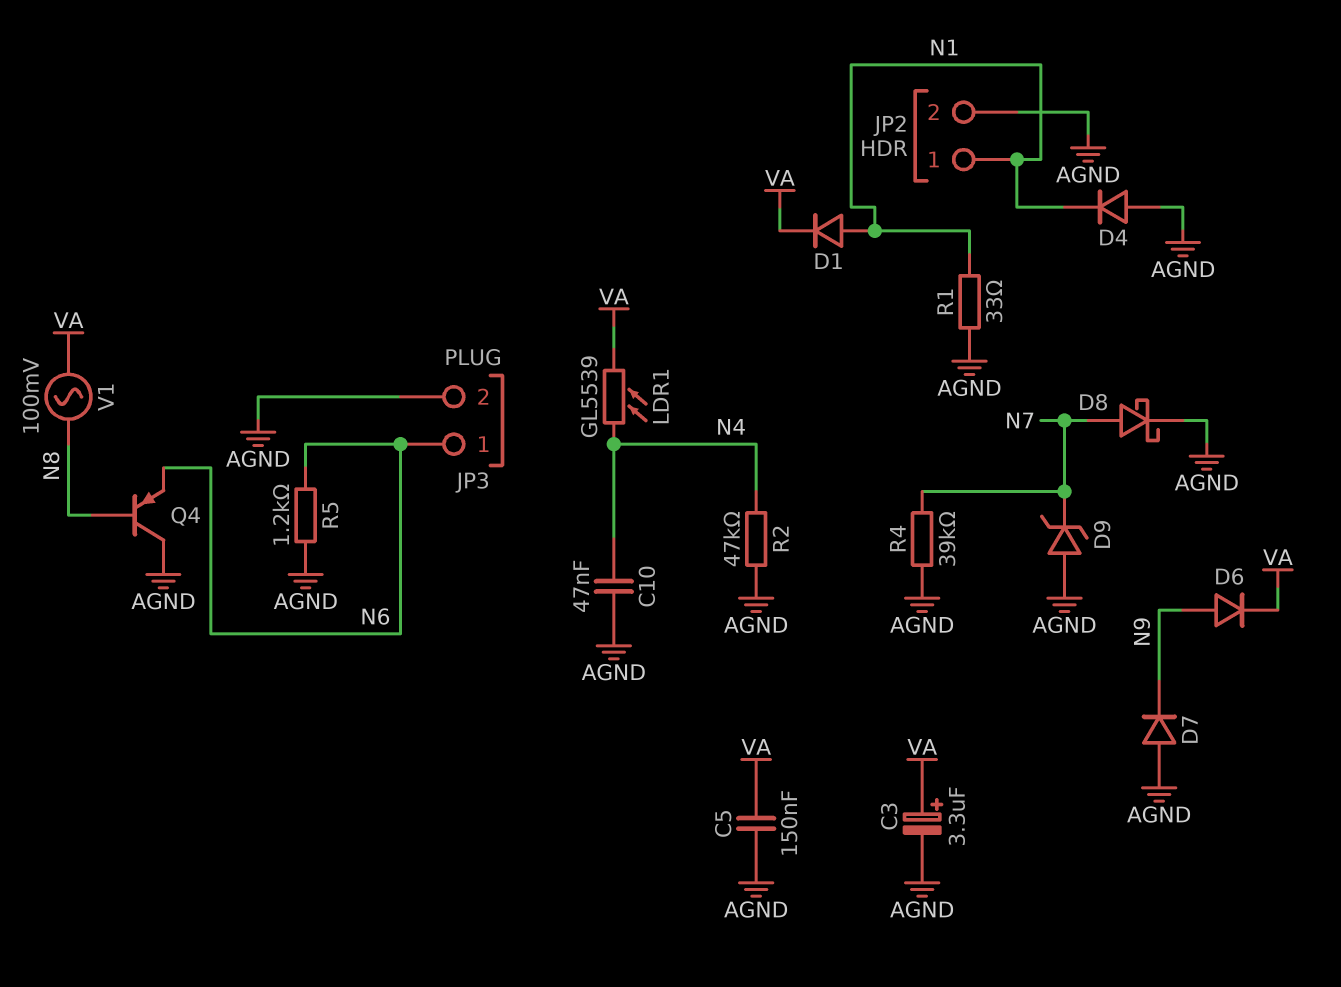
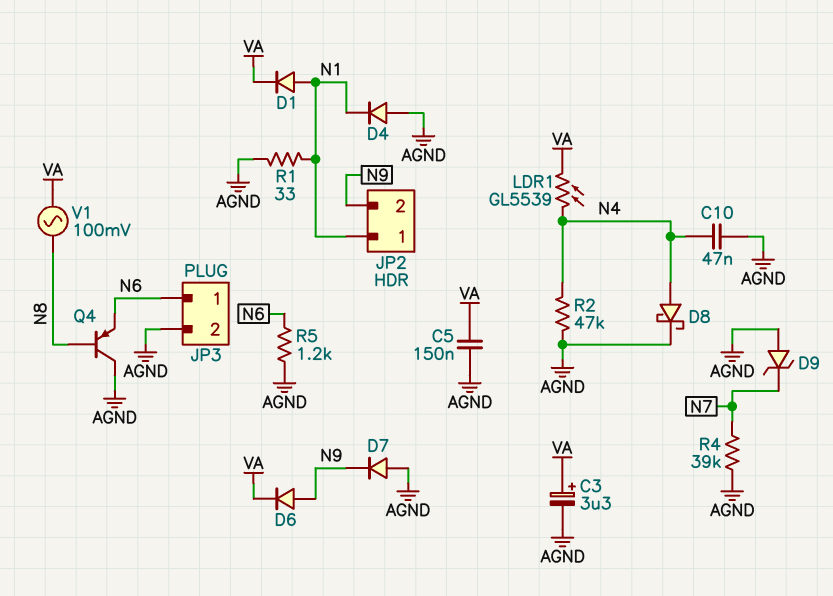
D8: schottky (A N7, K AGND) -> schottky (A N4, K AGND)
JP2 pin 2: AGND -> N9

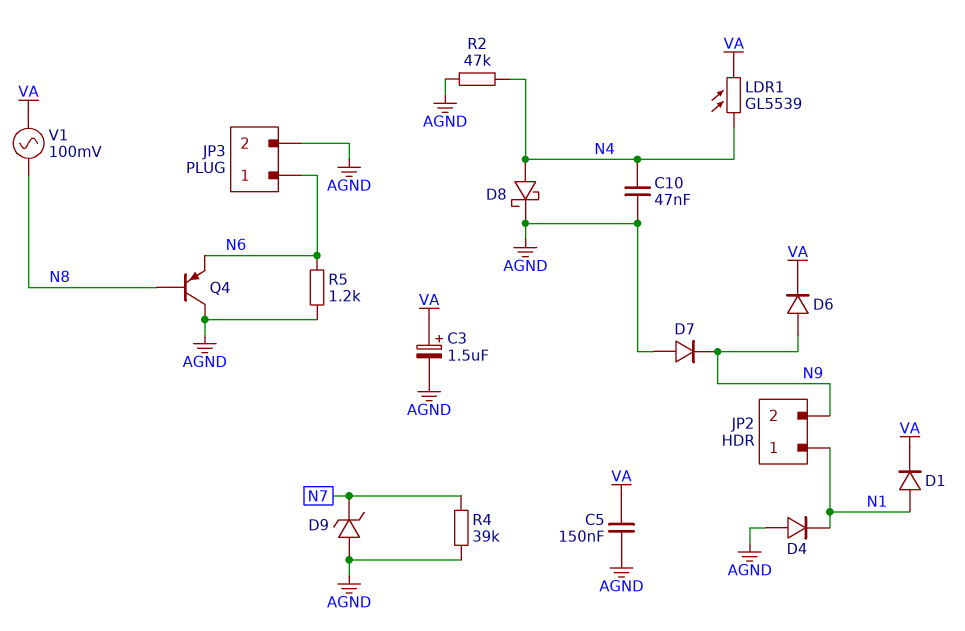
C3: 3.3uF (plus VA, minus AGND) -> 1.5uF (plus VA, minus AGND)
R1: 33 (AGND, N1) -> none

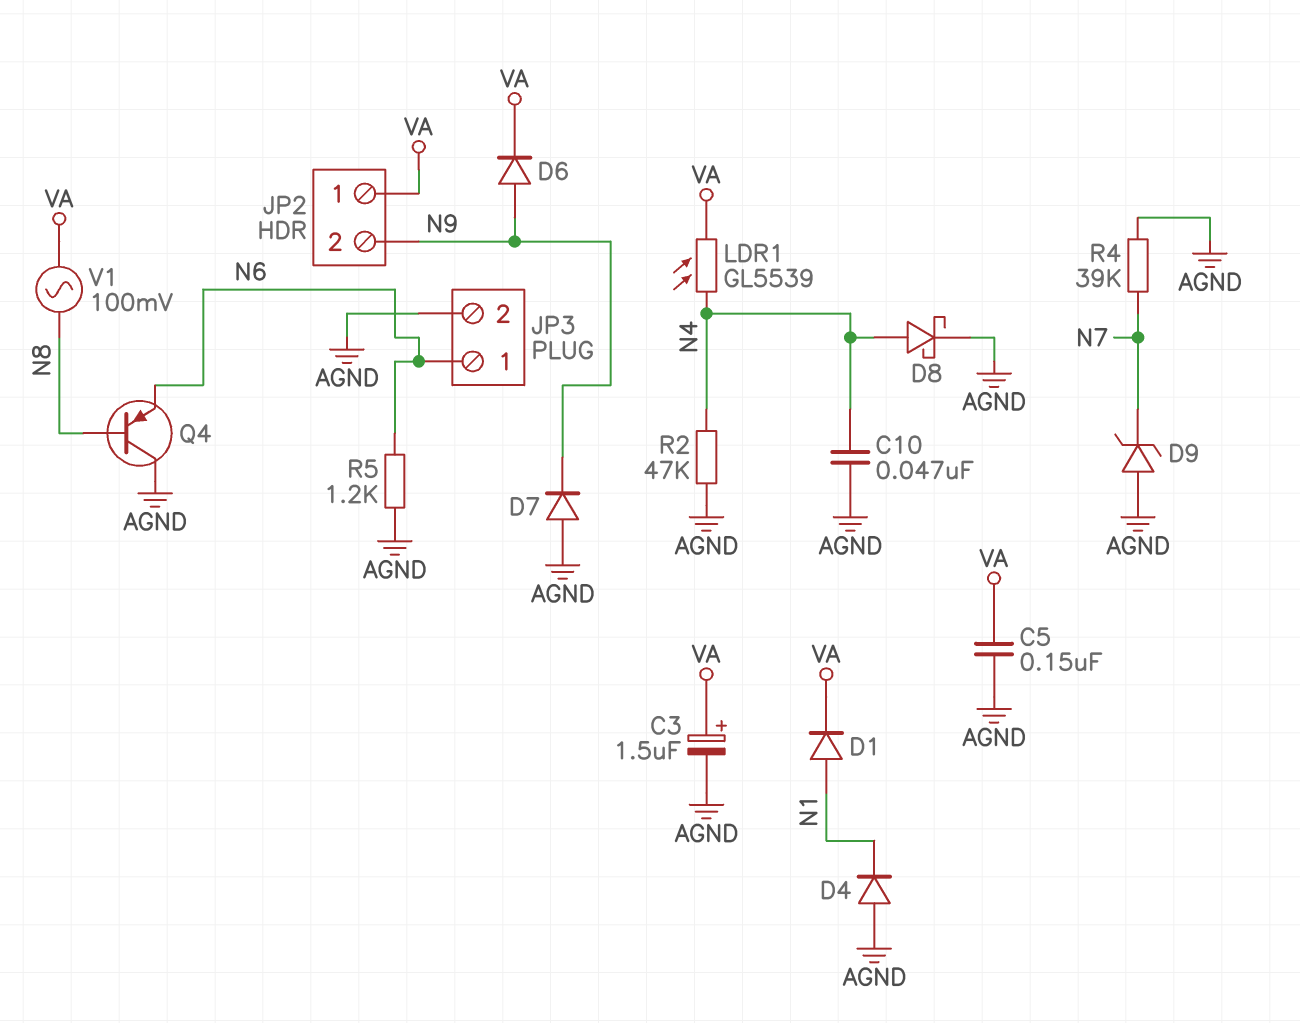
JP2 pin 1: N1 -> VA

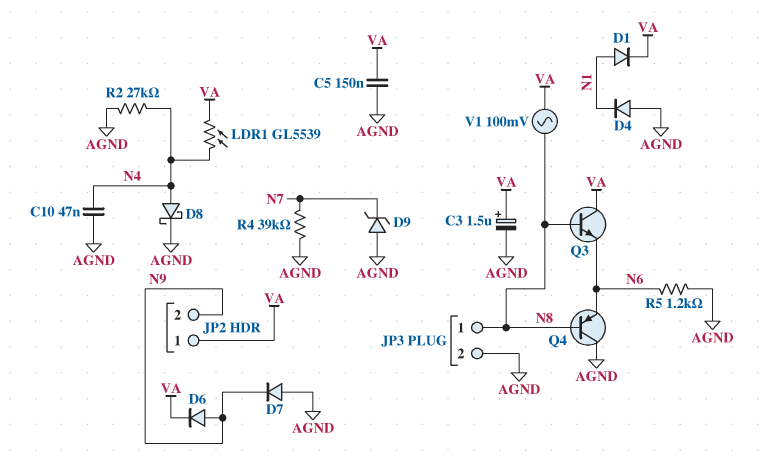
JP3 pin 1: N6 -> N8
Q3: none -> NPN (B N8, C VA, E N6)
R2: 47k (AGND, N4) -> 27k (AGND, N4)

